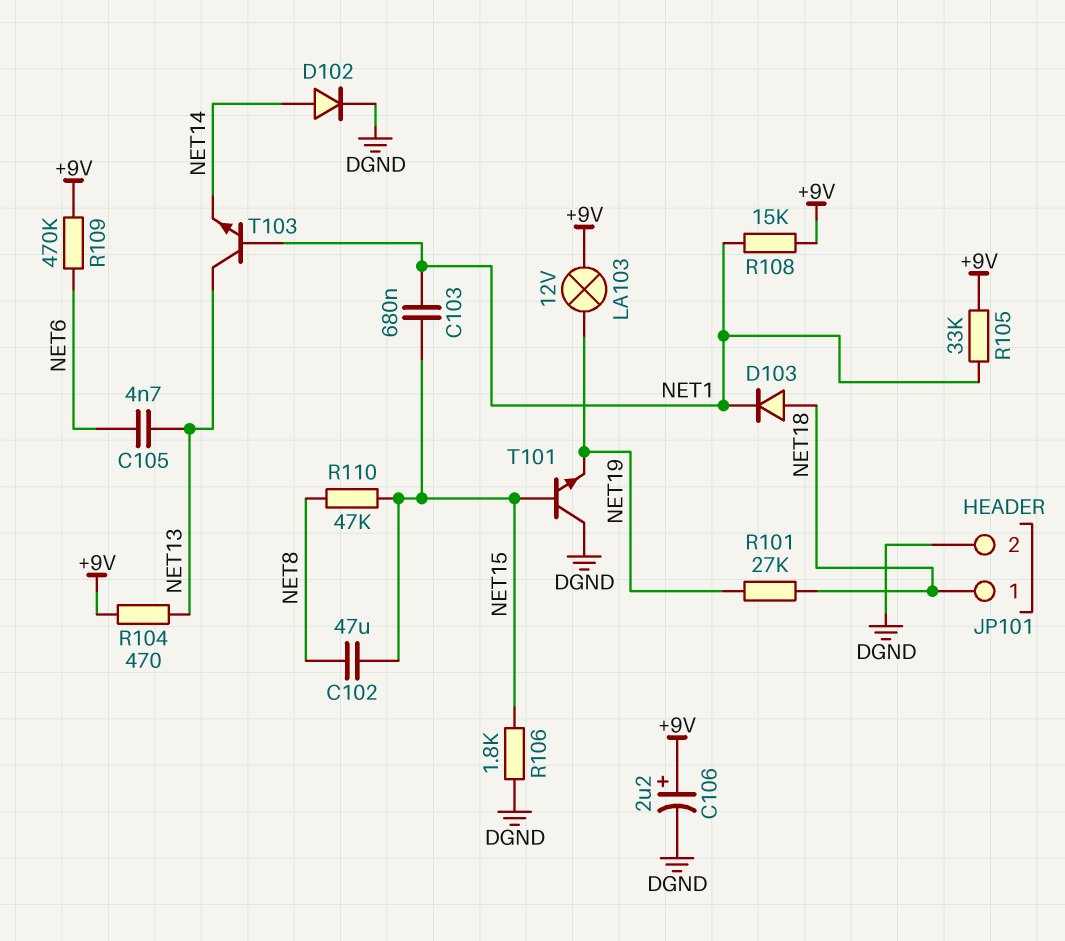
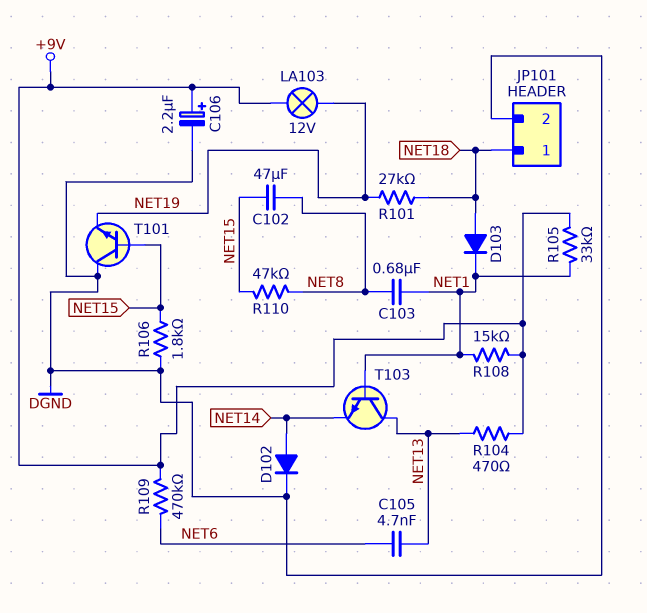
C103: 680nF (NET1, NET15) -> 680nF (NET1, NET8)

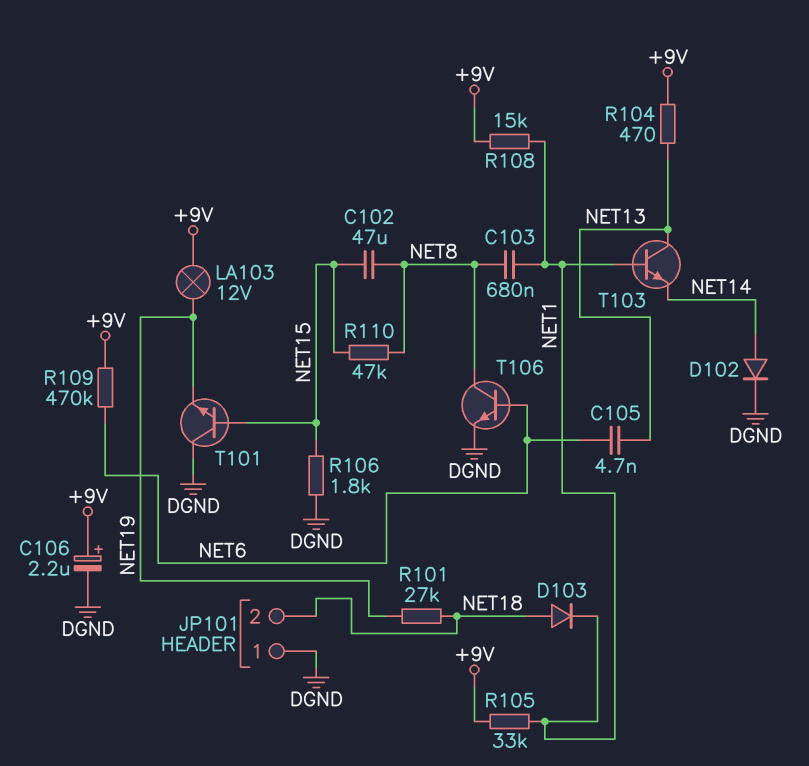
JP101 pin 1: NET18 -> DGND
JP101 pin 2: DGND -> NET18
T106: none -> NPN (B NET6, C NET8, E DGND)

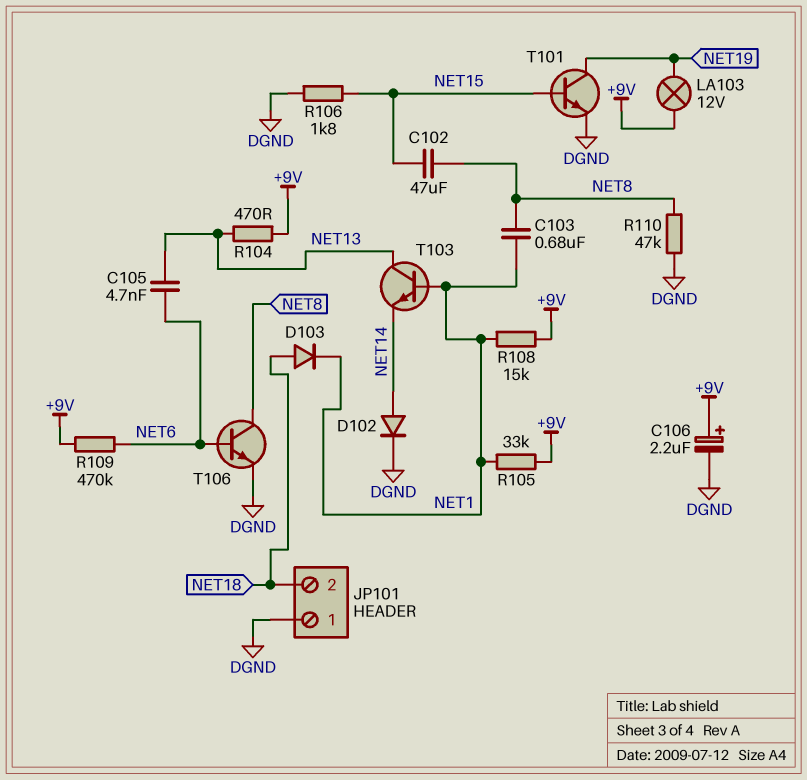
R101: 27k (NET18, NET19) -> none
R110: 47k (NET8, NET15) -> 47k (DGND, NET8)
T101: NPN (B NET15, C DGND, E NET19) -> NPN (B NET15, C NET19, E DGND)

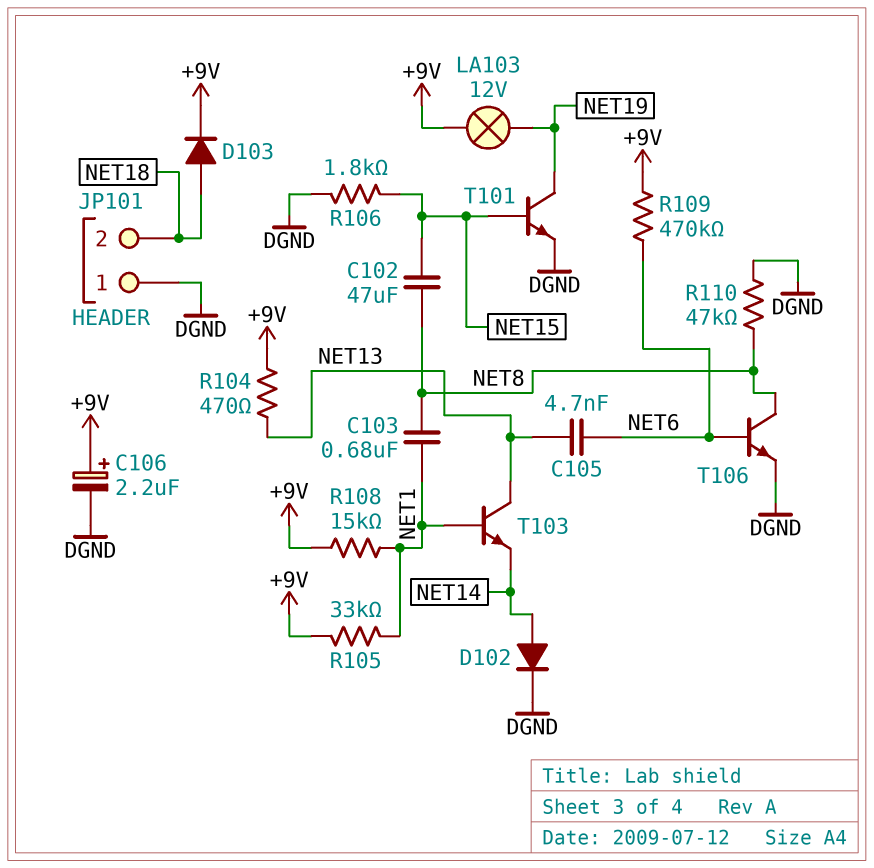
D103: diode (A NET18, K NET1) -> diode (A NET18, K +9V)

